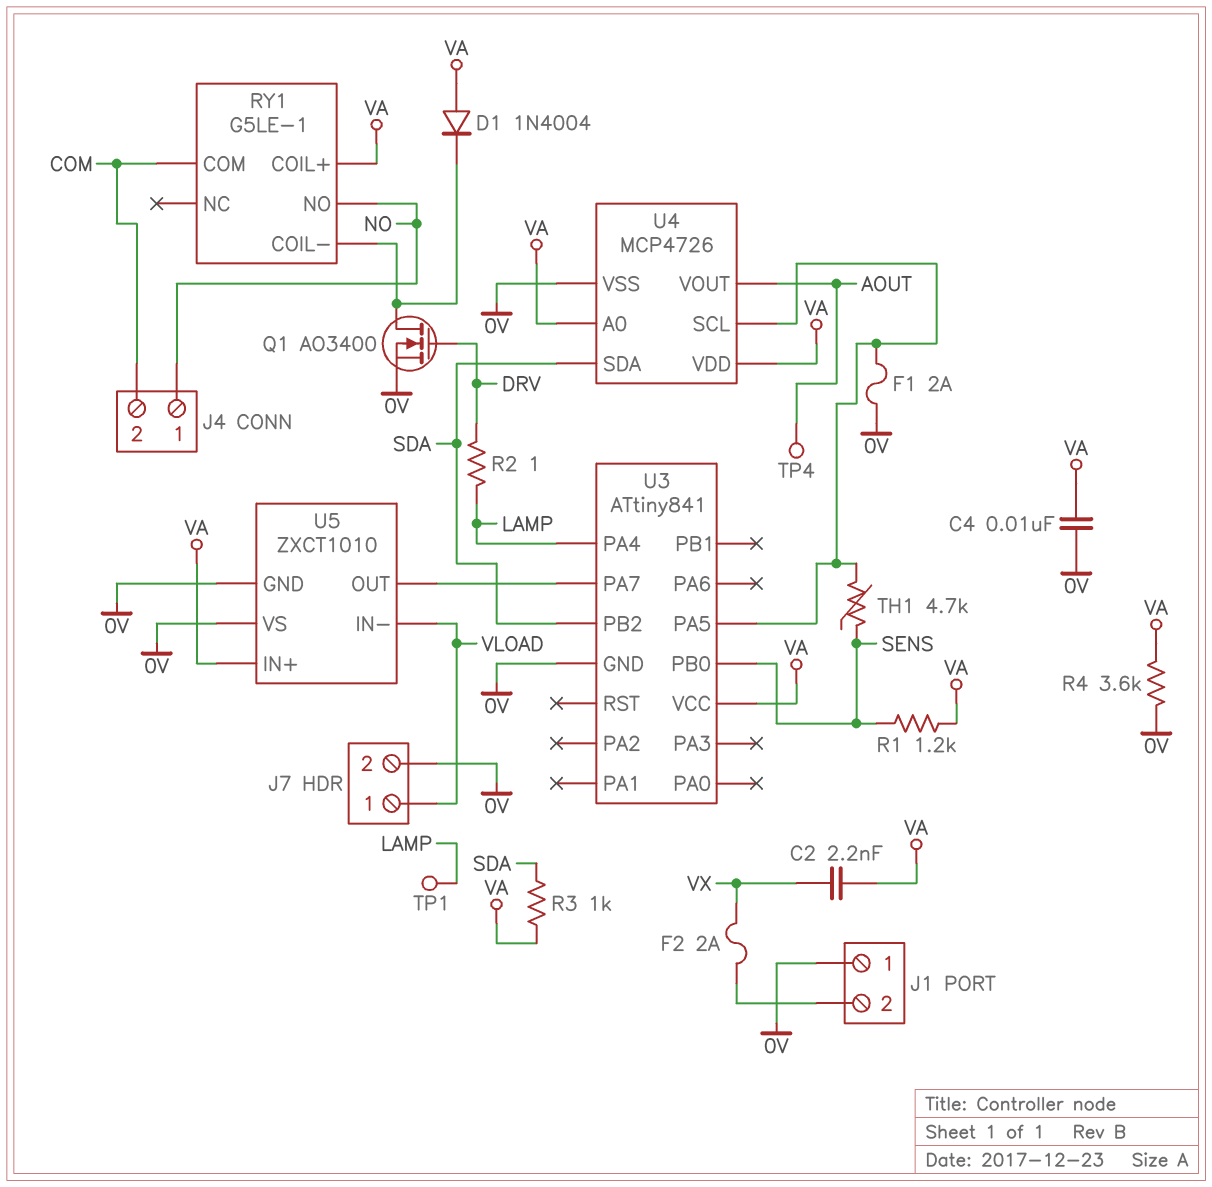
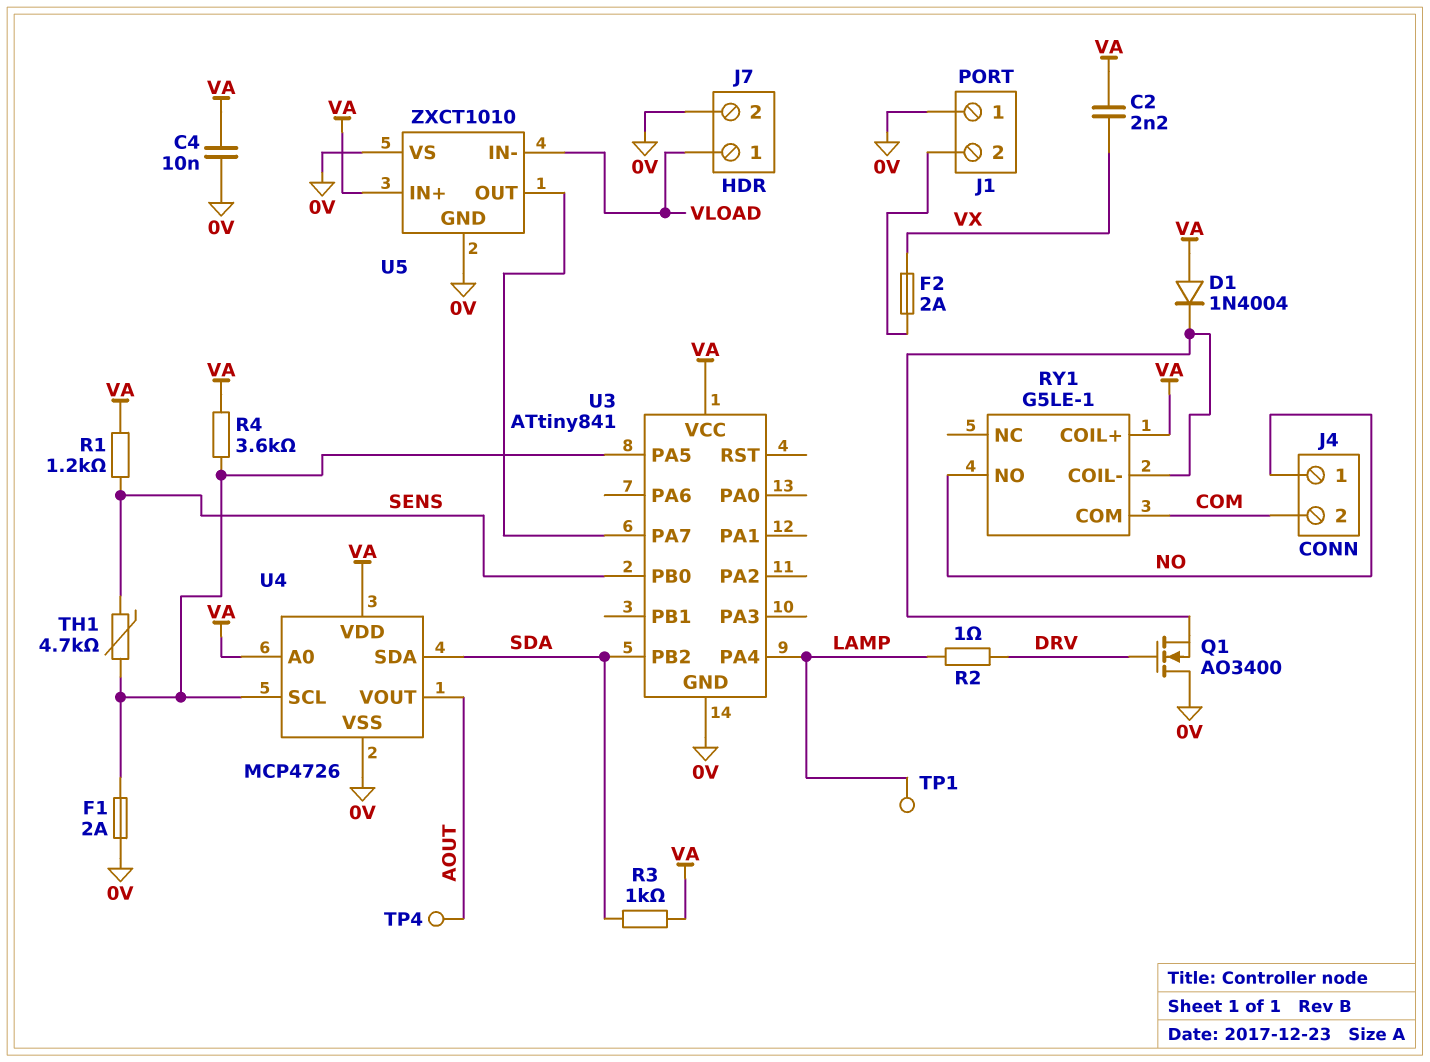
Q1: NMOS AO3400 (G DRV, D RY1/COIL-, S 0V) -> NMOS AO3400 (G DRV, D 0V, S RY1/COIL-)
R4: 3.6k (0V, VA) -> 3.6k (U3/PA5, VA)

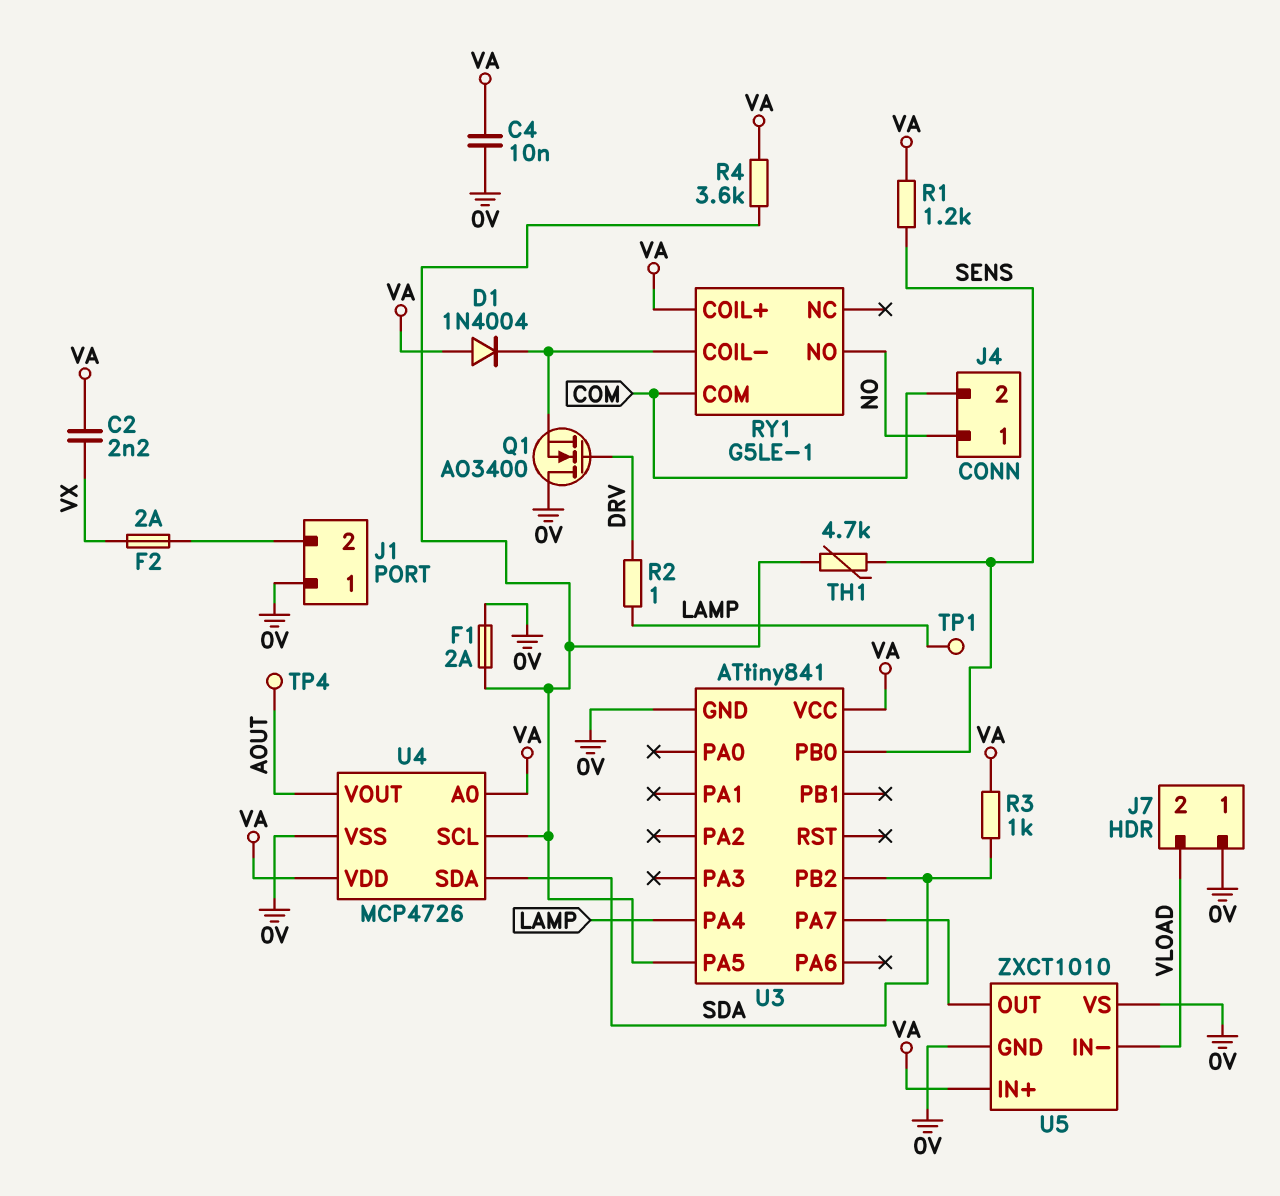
J7 pin 1: VLOAD -> 0V
J7 pin 2: 0V -> VLOAD

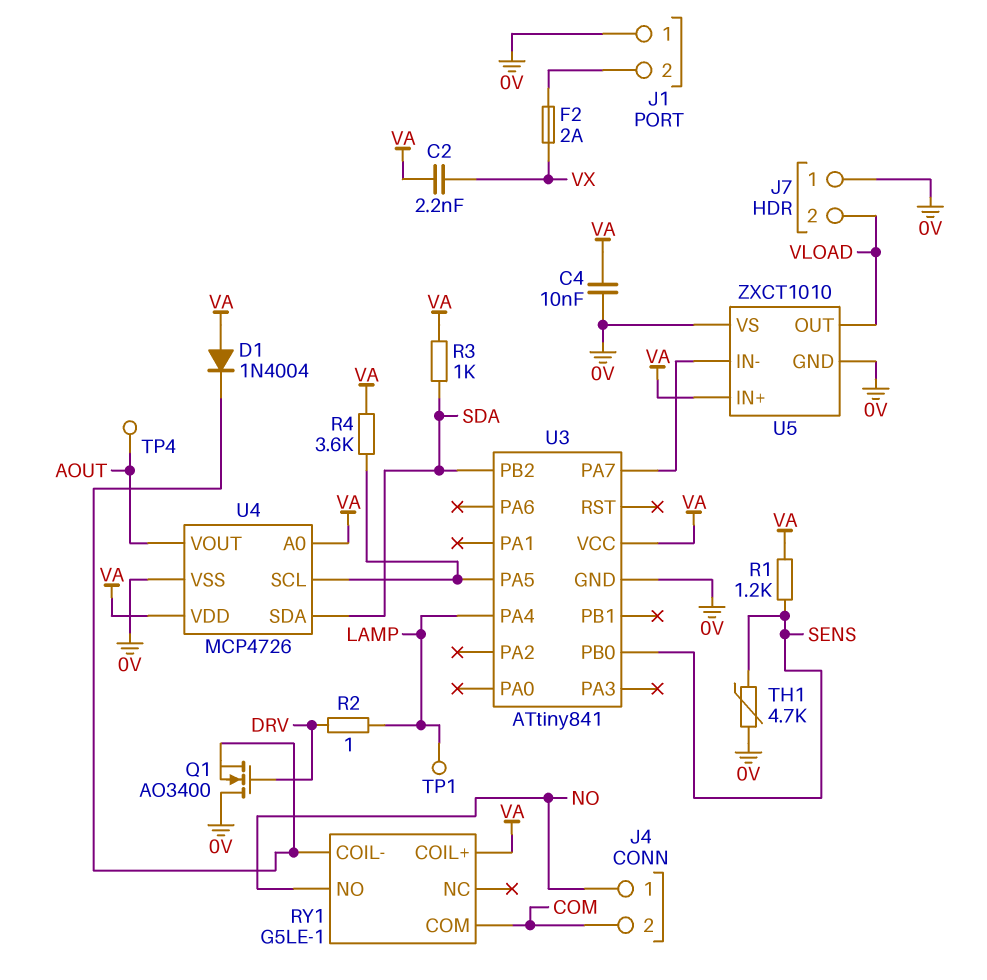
F1: 2A (0V, U3/PA5) -> none
TH1: 4.7k (SENS, U3/PA5) -> 4.7k (0V, SENS)
U5 pin IN-: VLOAD -> U3/PA7
U5 pin OUT: U3/PA7 -> VLOAD

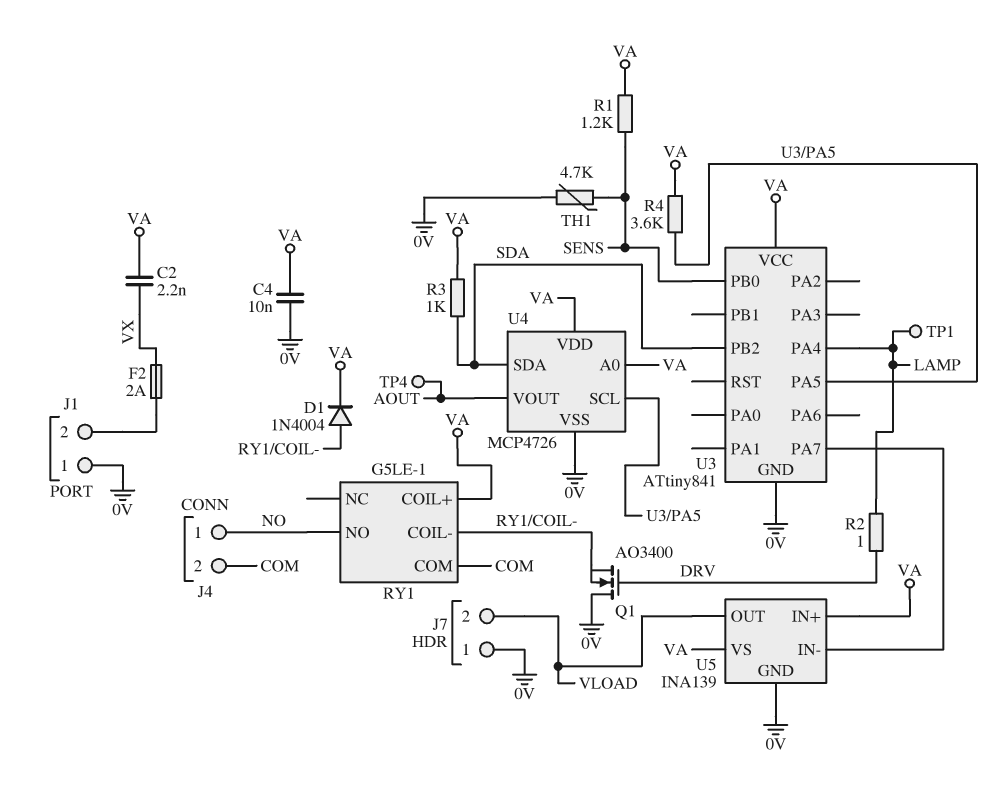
D1: diode 1N4004 (A VA, K RY1/COIL-) -> diode 1N4004 (A RY1/COIL-, K VA)
U5: ZXCT1010 -> INA139
U5 pin VS: 0V -> VA

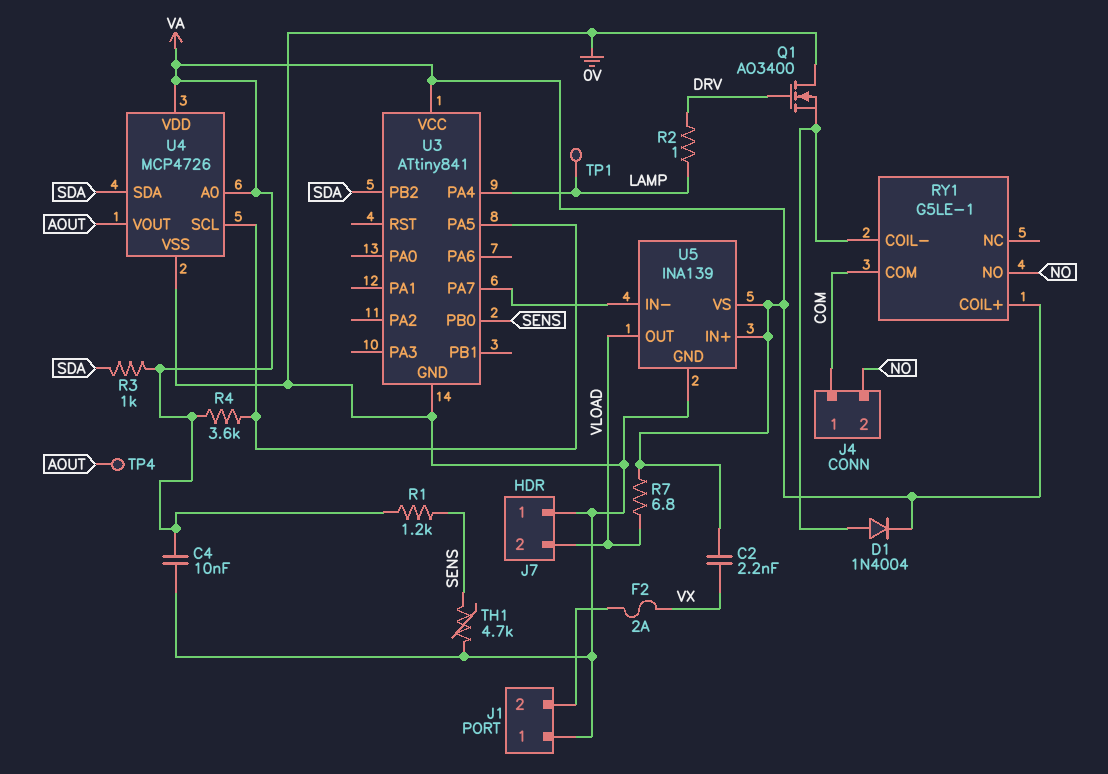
J4 pin 1: NO -> COM
J4 pin 2: COM -> NO
R7: none -> 6.8 (VA, VLOAD)

